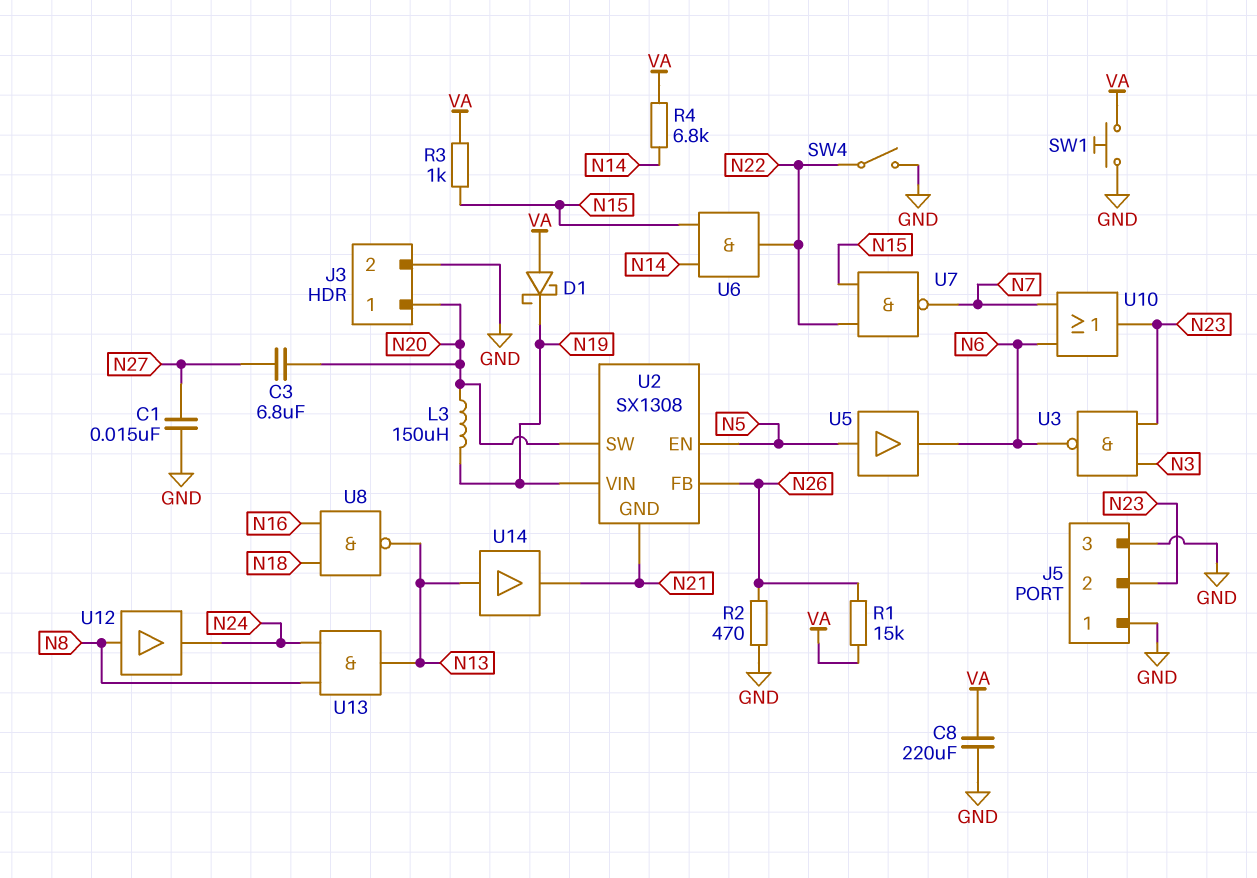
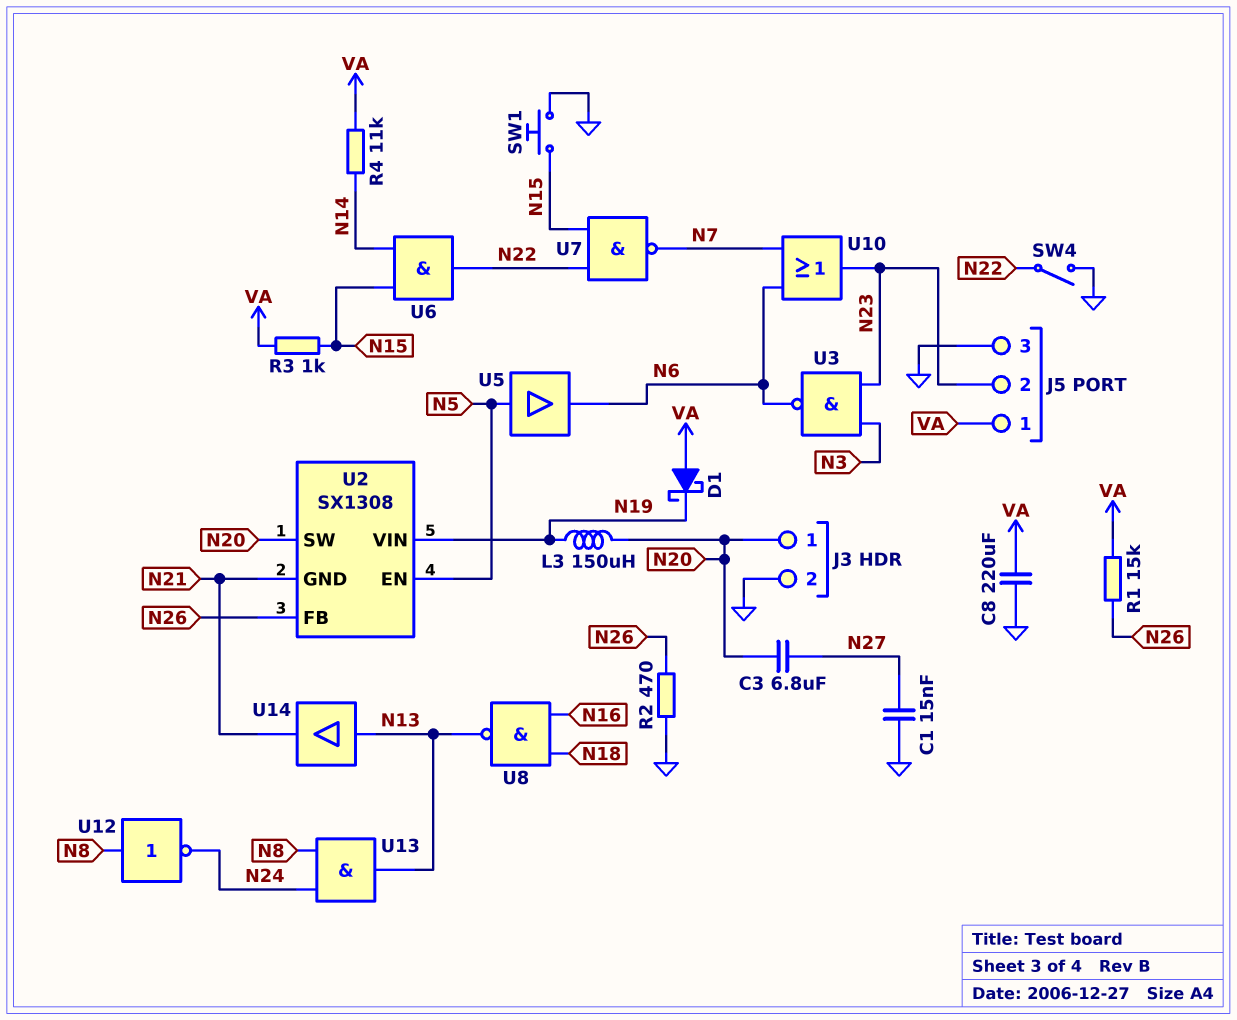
J5 pin 1: GND -> VA
R4: 6.8k (N14, VA) -> 11k (N14, VA)
SW1: button (GND, VA) -> button (GND, N15)
U12: buffer (in N8, out N24) -> NOT (in N8, out N24)

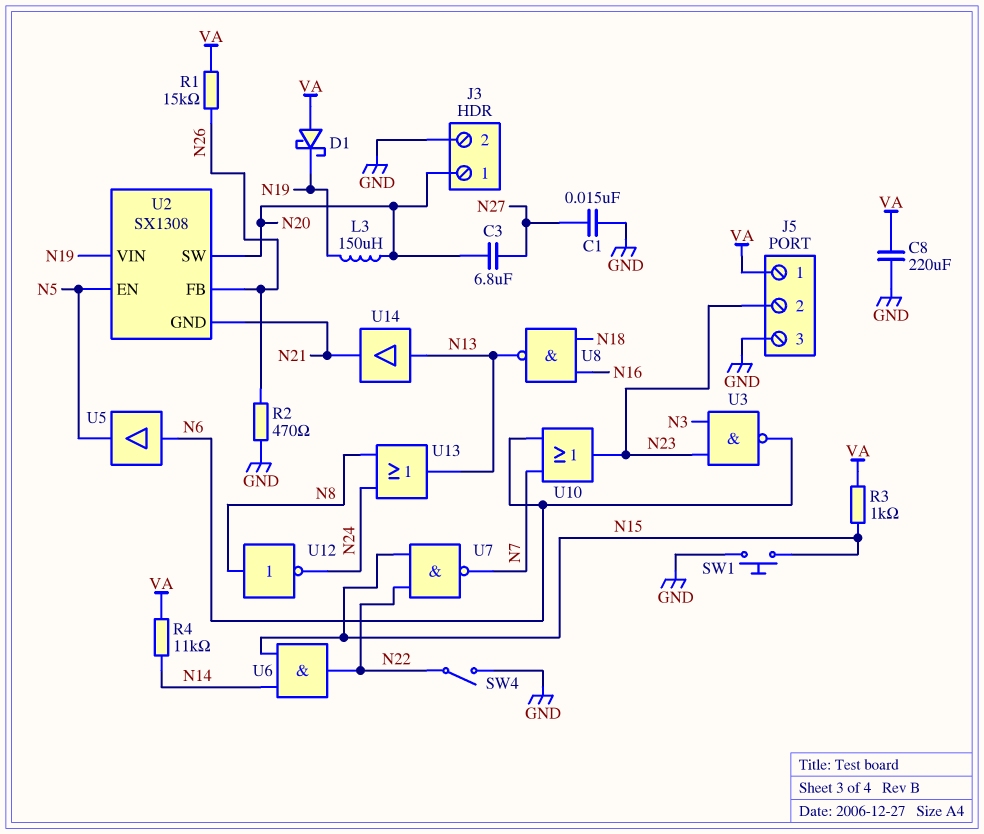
U5: buffer (in N5, out N6) -> buffer (in N6, out N5)
U13: AND (in N8, in N24, out N13) -> OR (in N8, in N24, out N13)

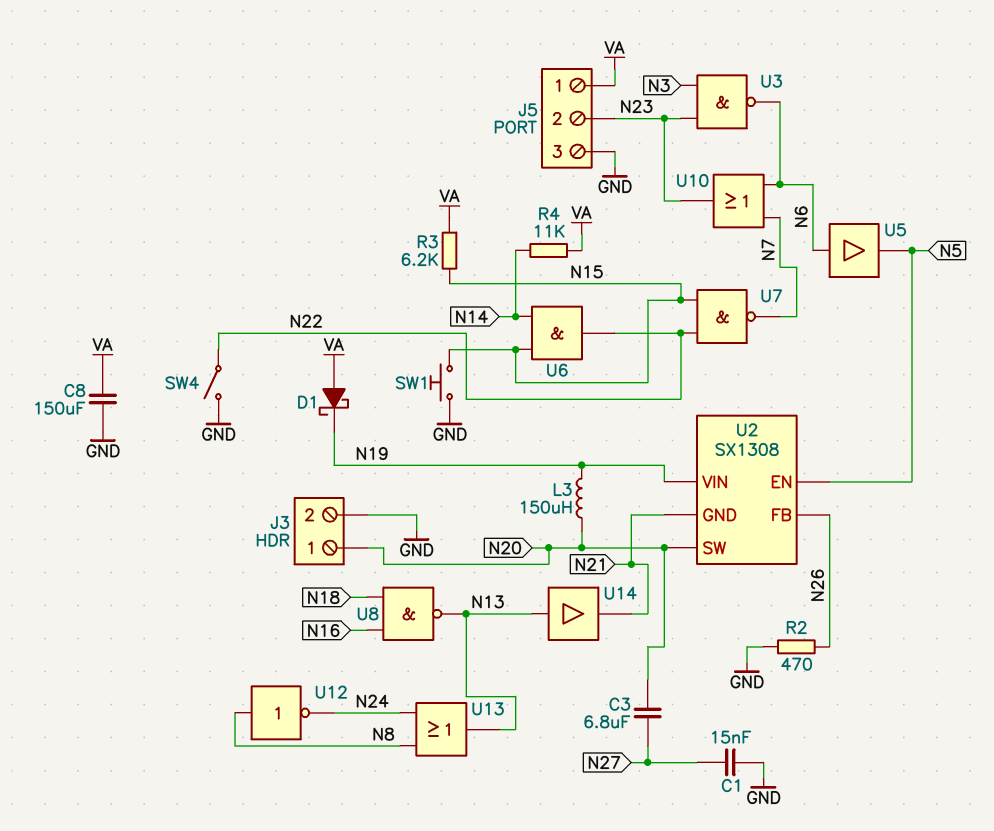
C8: 220uF (GND, VA) -> 150uF (GND, VA)
R1: 15k (N26, VA) -> none
R3: 1k (N15, VA) -> 6.2k (N15, VA)

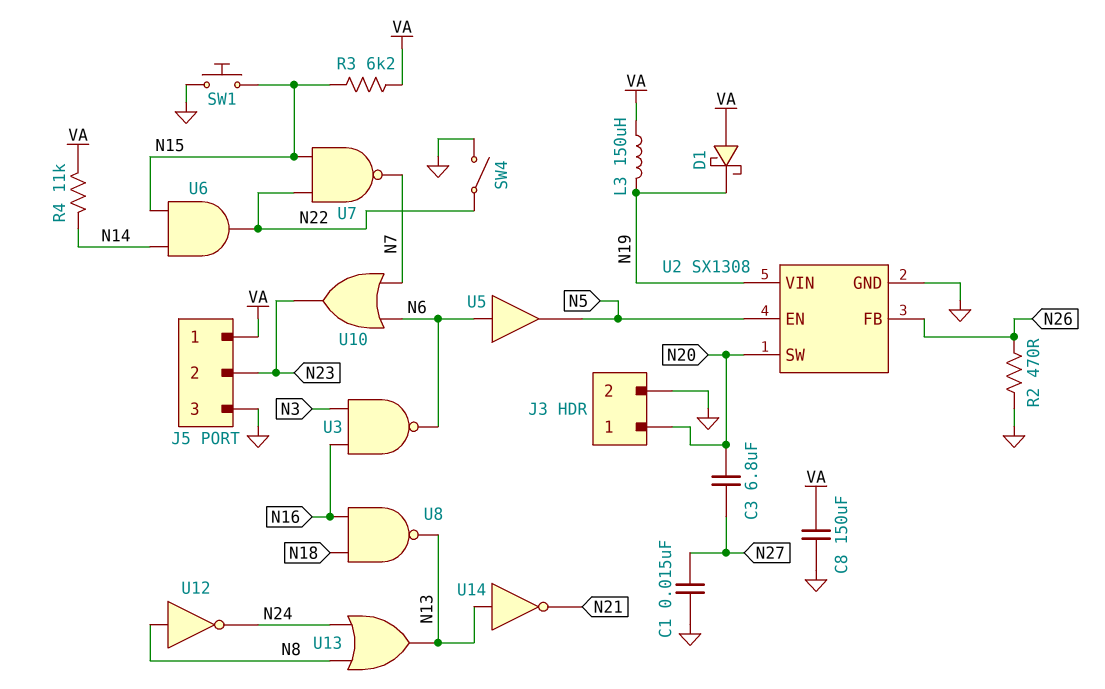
L3: 150uH (N19, N20) -> 150uH (N19, VA)
U2 pin GND: N21 -> GND
U3: NAND (in N3, in N23, out N6) -> NAND (in N3, in N16, out N6)
U14: buffer (in N13, out N21) -> NOT (in N13, out N21)

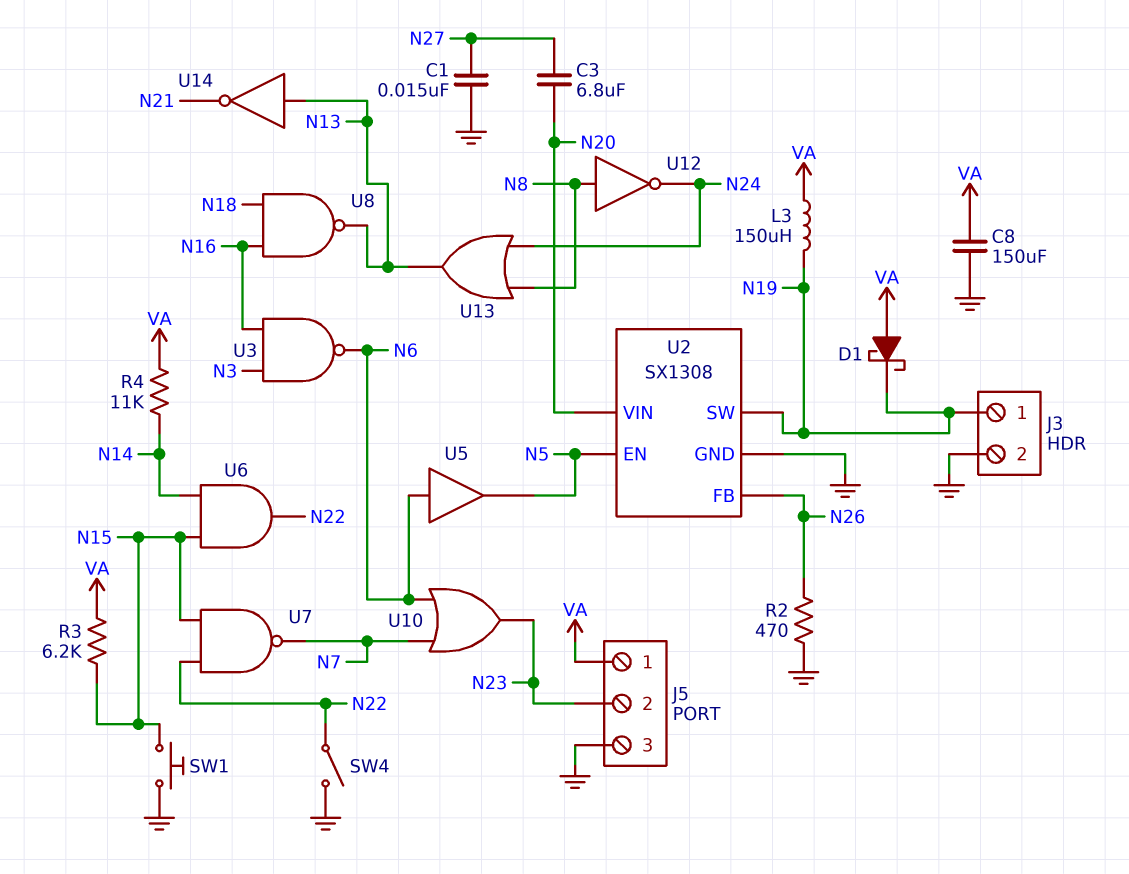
J3 pin 1: N20 -> N19
U2 pin SW: N20 -> N19
U2 pin VIN: N19 -> N20

